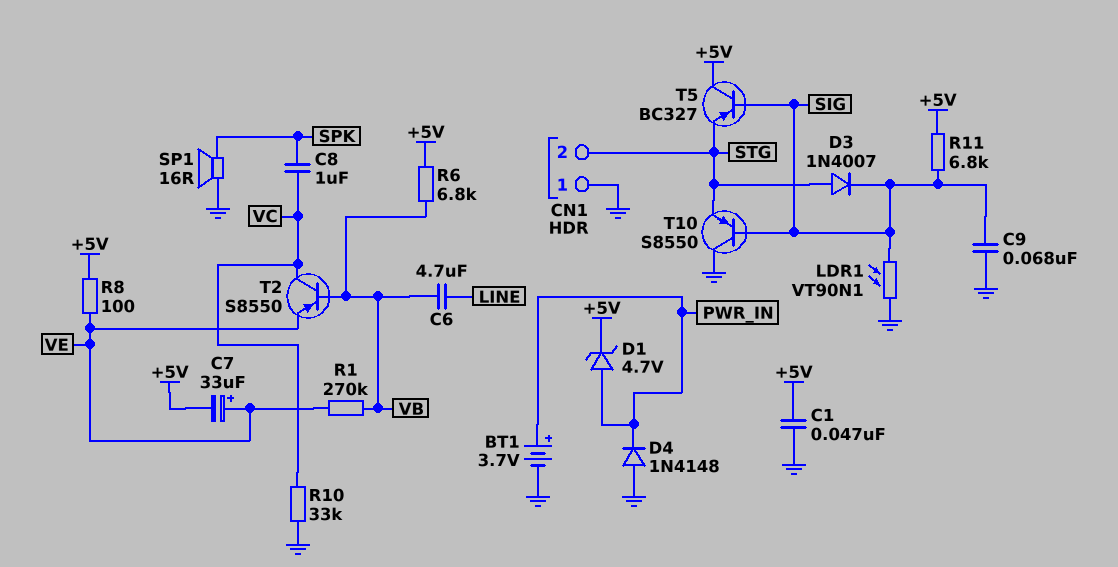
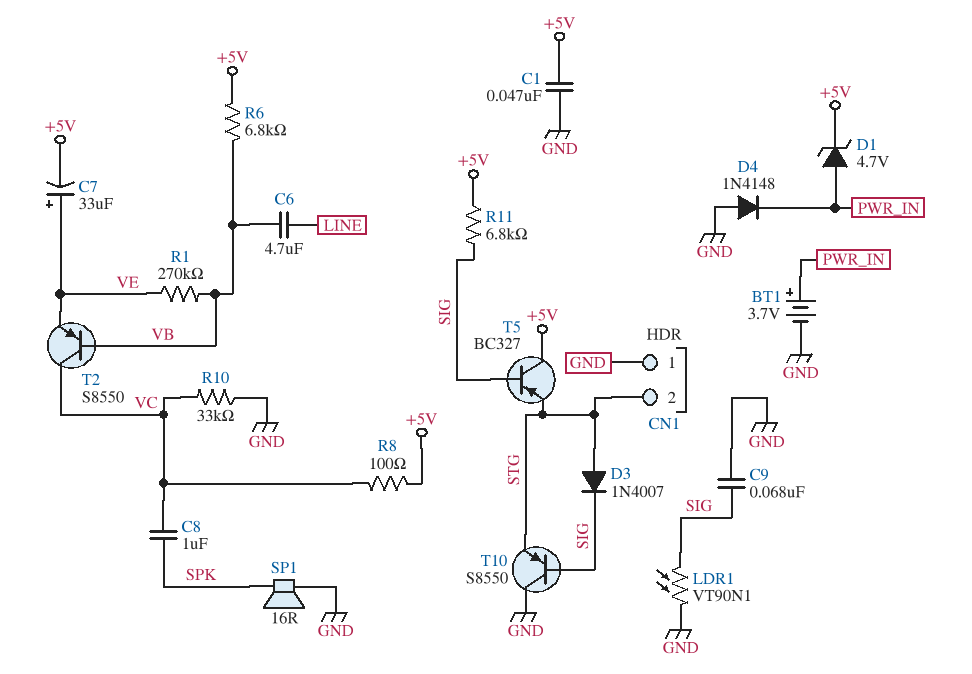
R8: 100 (+5V, VE) -> 100 (+5V, VC)

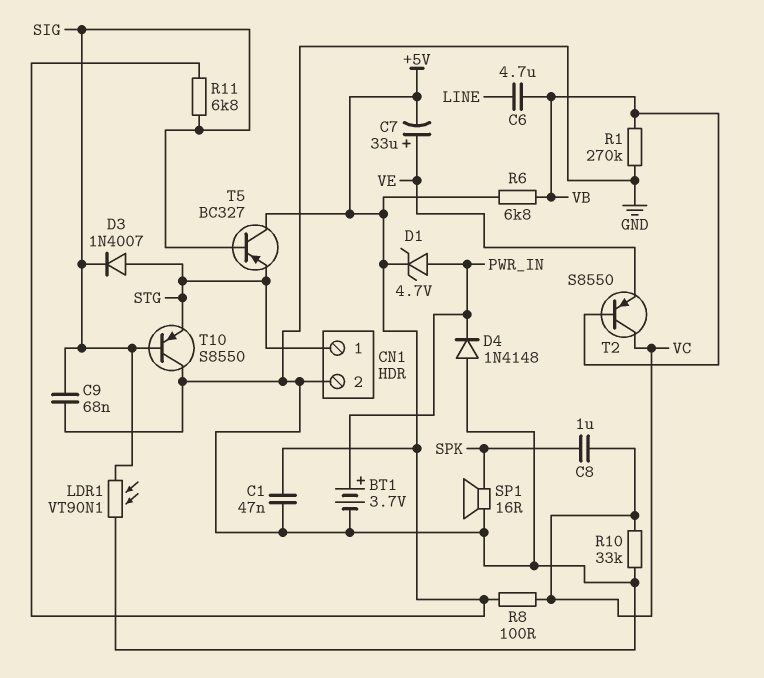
CN1 pin 1: GND -> STG
CN1 pin 2: STG -> GND
R1: 270k (VB, VE) -> 270k (GND, VB)

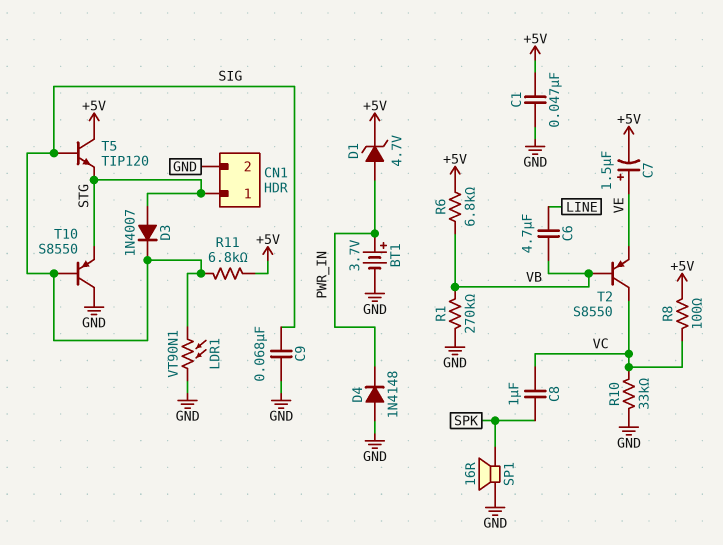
C7: 33uF (plus VE, minus +5V) -> 1.5uF (plus VE, minus +5V)
T5: PNP BC327 (B SIG, C +5V, E STG) -> NPN TIP120 (B SIG, C +5V, E STG)

